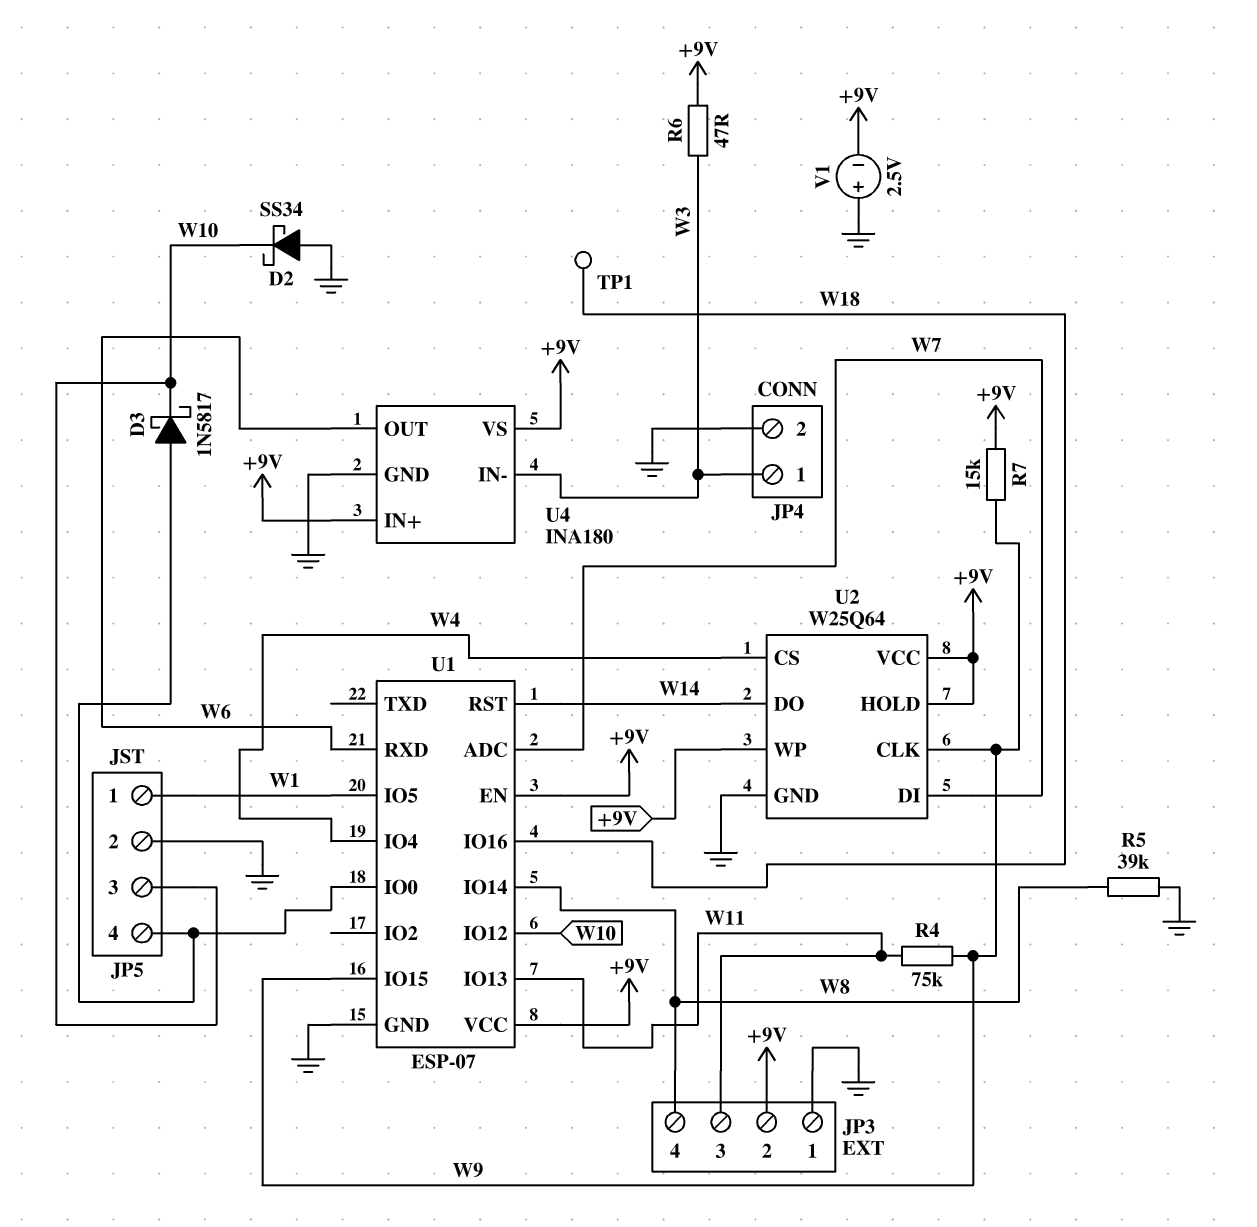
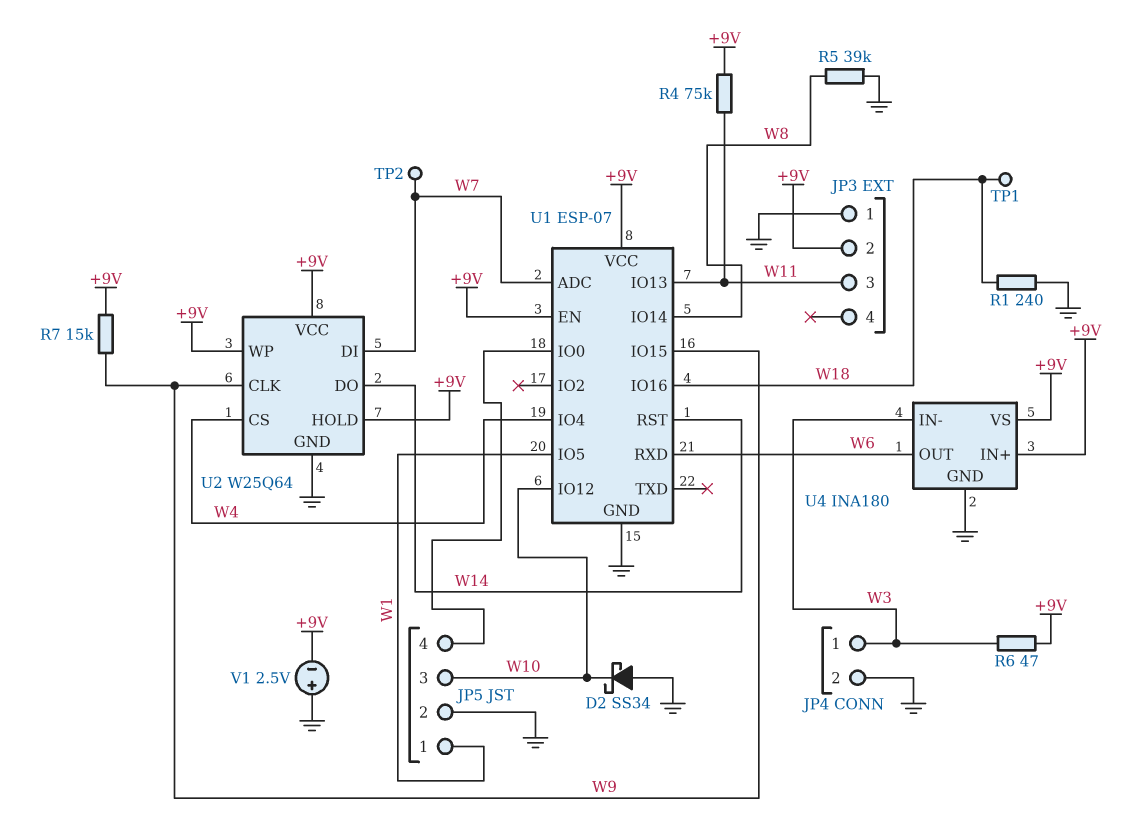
D3: schottky 1N5817 (A JP5/4, K W10) -> none
JP3 pin 4: W8 -> none
R1: none -> 240 (GND, W18)
R4: 75k (W9, W11) -> 75k (+9V, W11)
TP2: none -> test point (W7)

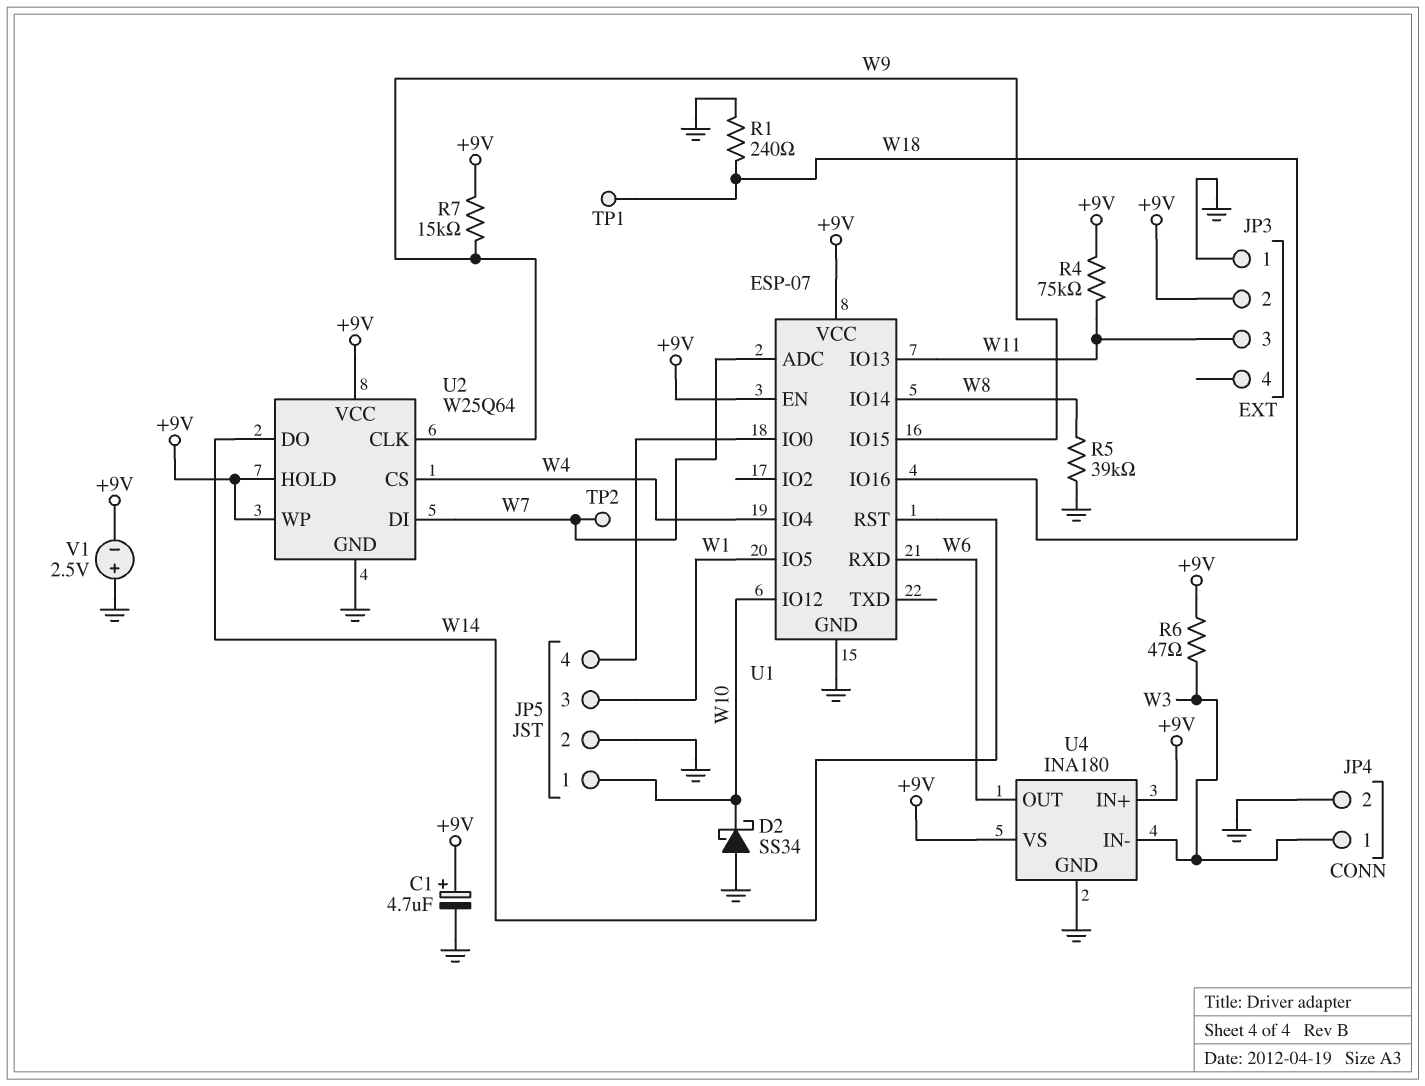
C1: none -> 4.7uF (plus +9V, minus GND)
JP5 pin 1: W1 -> W10
JP5 pin 3: W10 -> W1

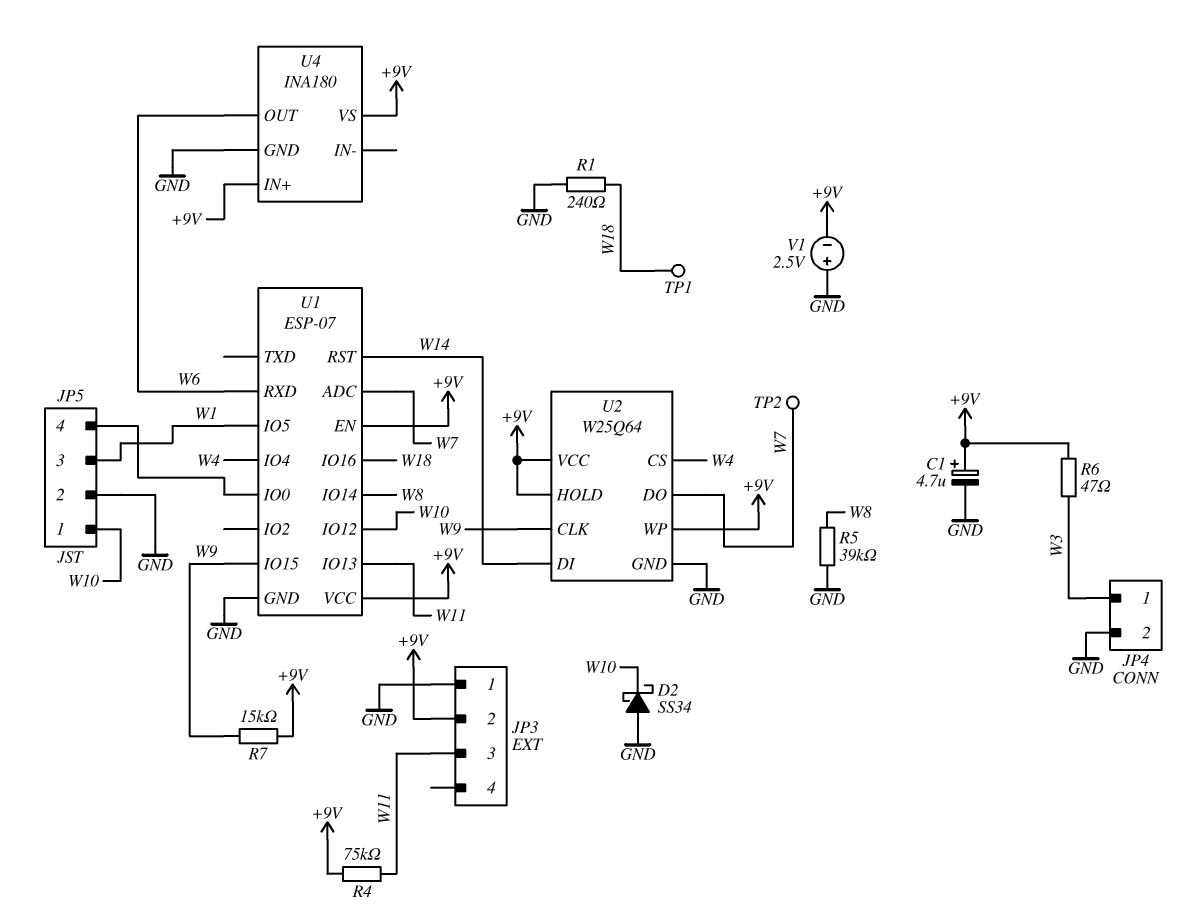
U2 pin DI: W7 -> W14
U2 pin DO: W14 -> W7
U4 pin IN-: W3 -> none

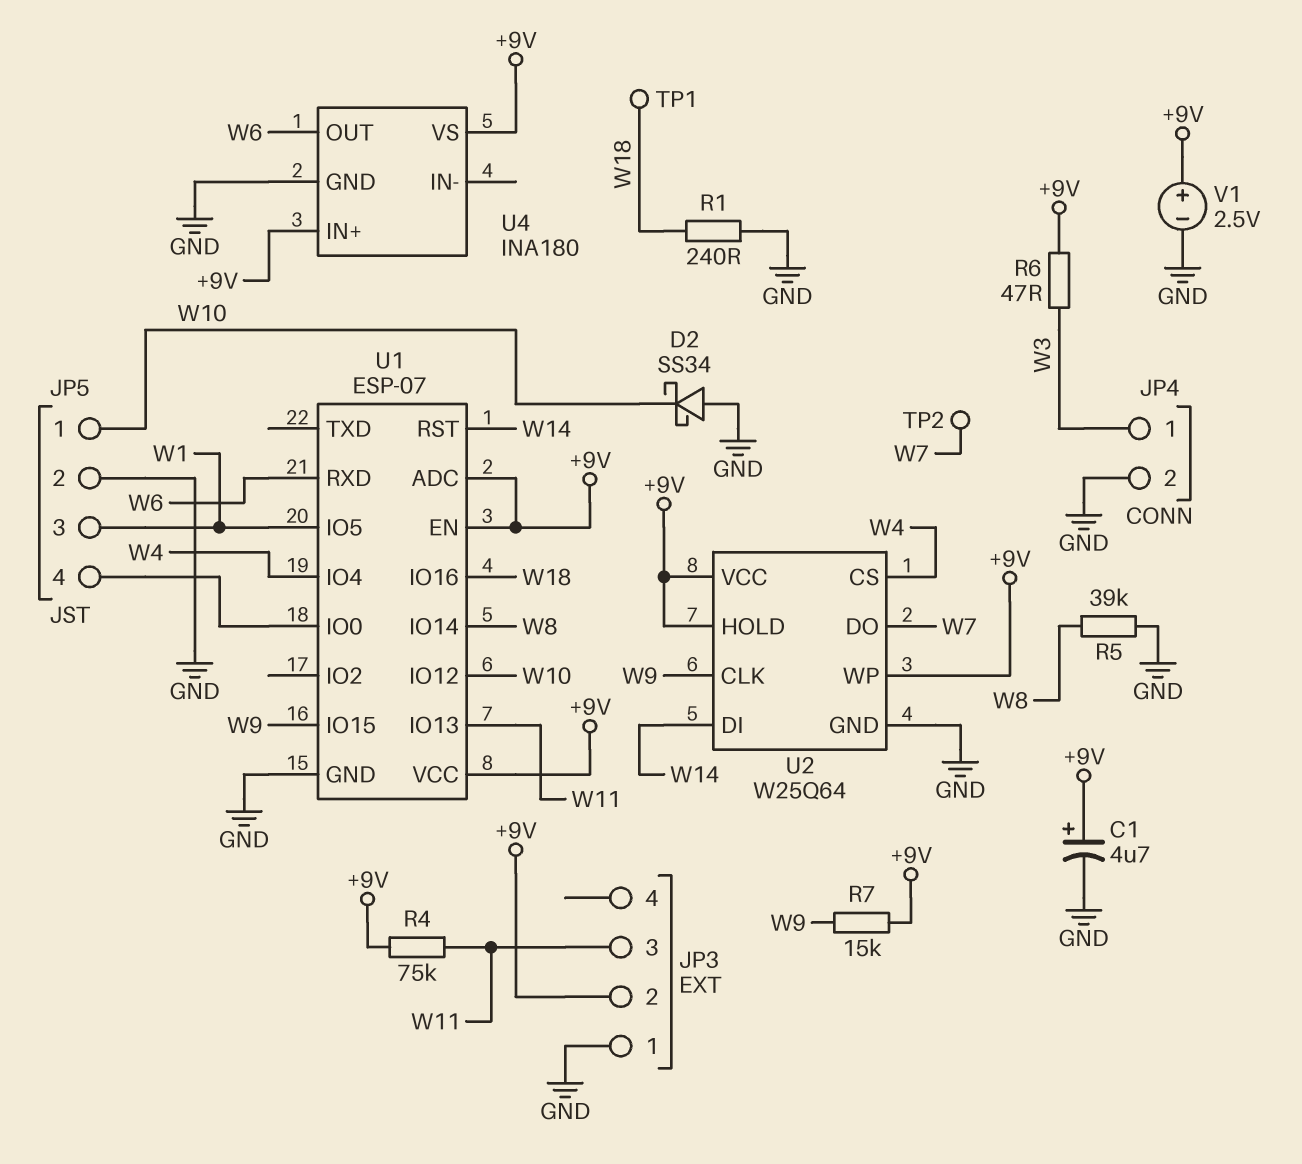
U1 pin ADC: W7 -> +9V
V1: 2.5V (plus GND, minus +9V) -> 2.5V (plus +9V, minus GND)

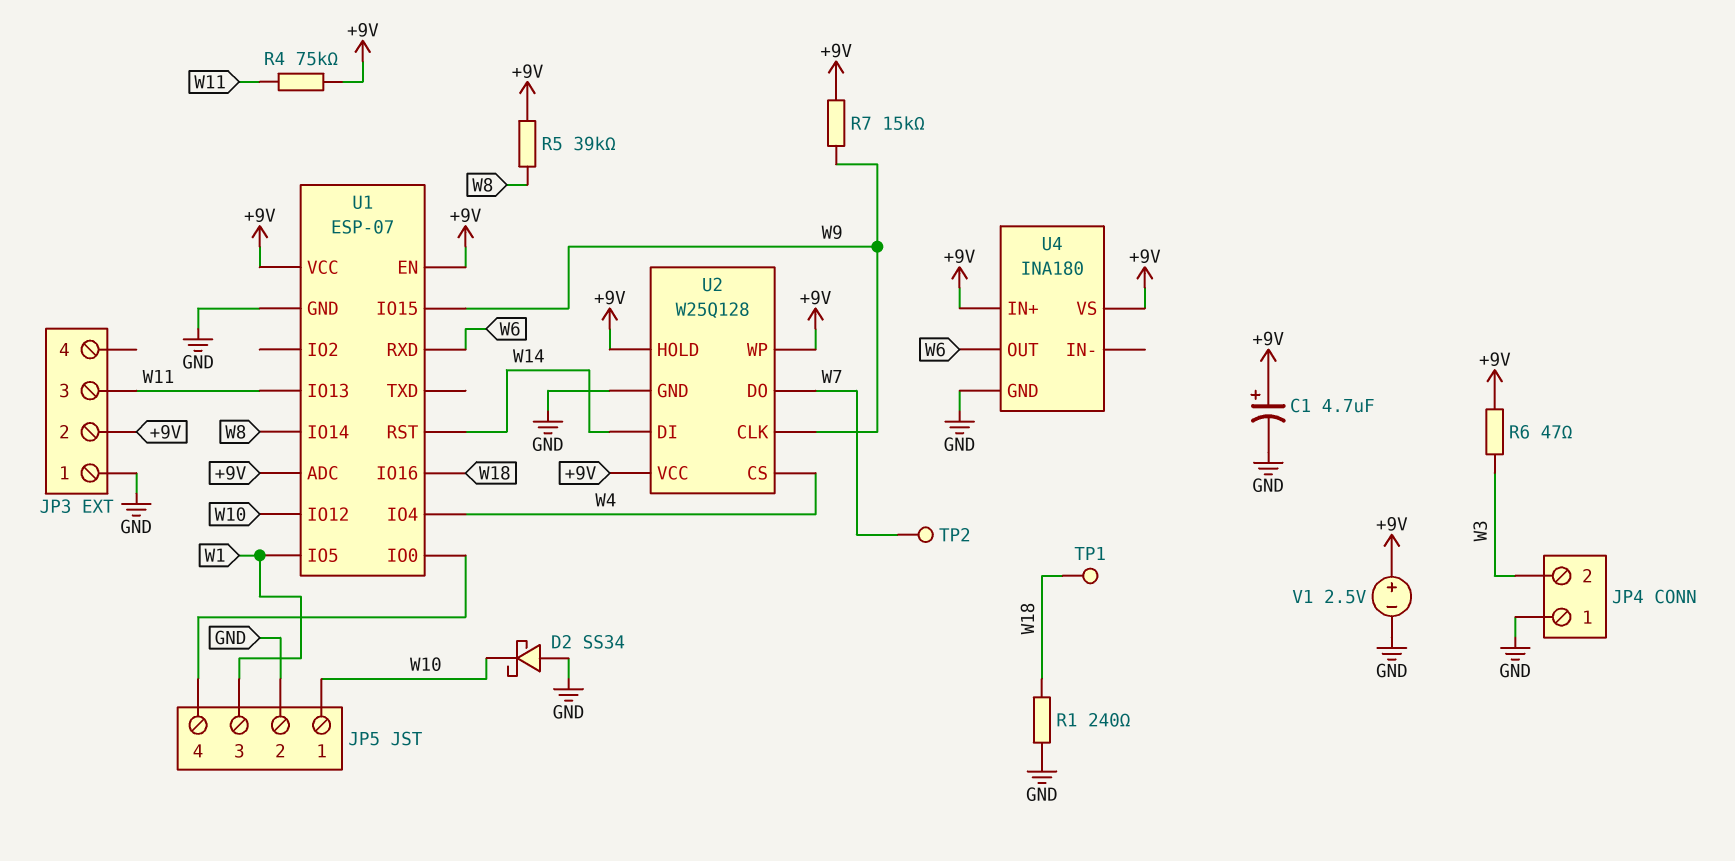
JP4 pin 1: W3 -> GND
JP4 pin 2: GND -> W3
R5: 39k (GND, W8) -> 39k (+9V, W8)
U2: W25Q64 -> W25Q128

